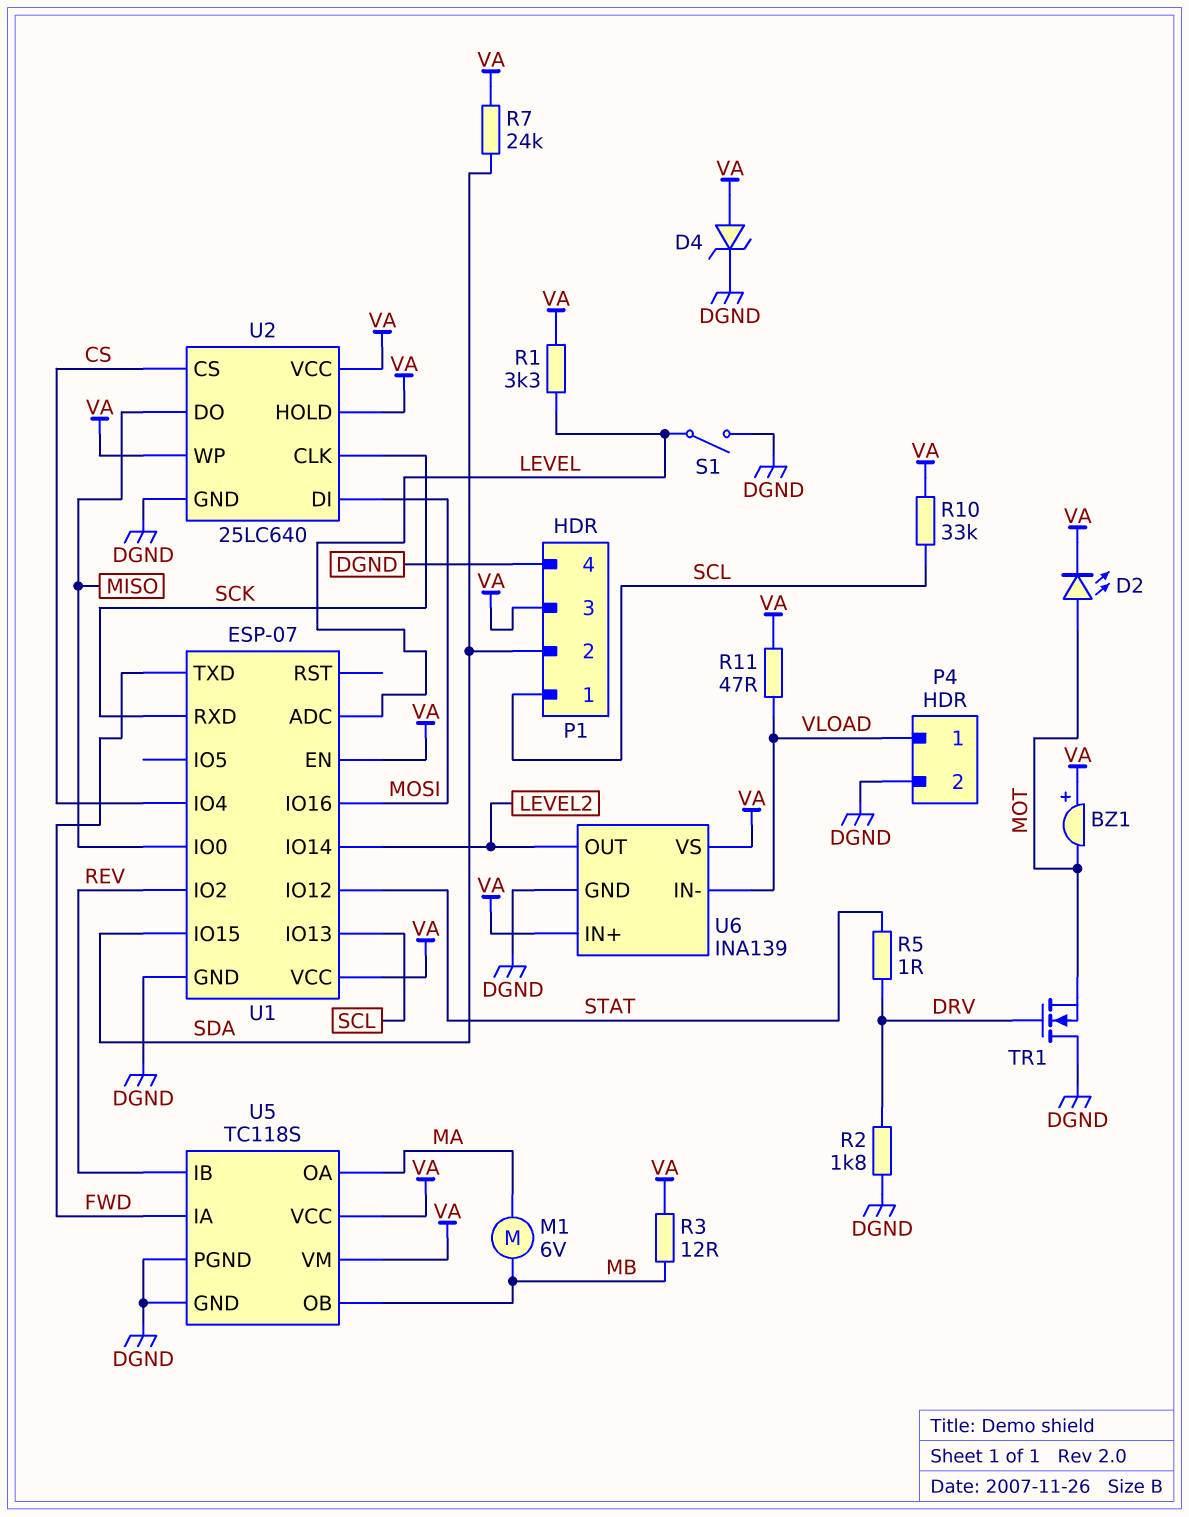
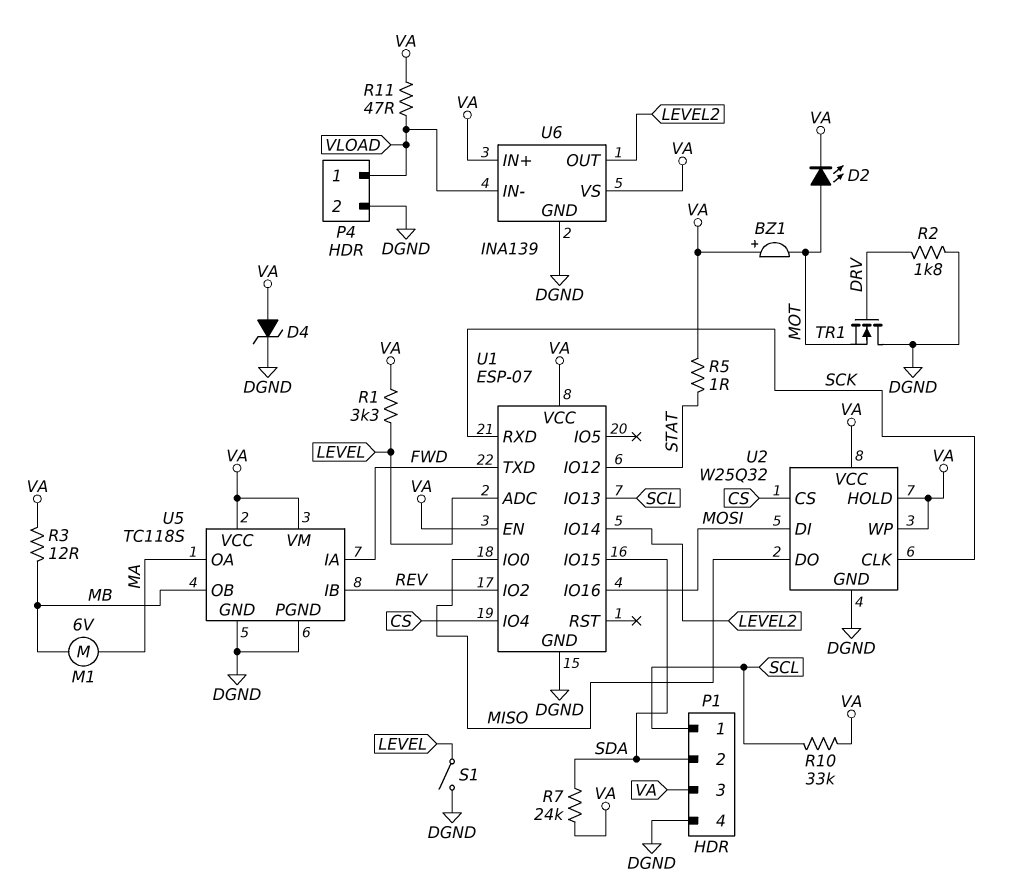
R5: 1 (DRV, STAT) -> 1 (STAT, VA)
U2: 25LC640 -> W25Q32

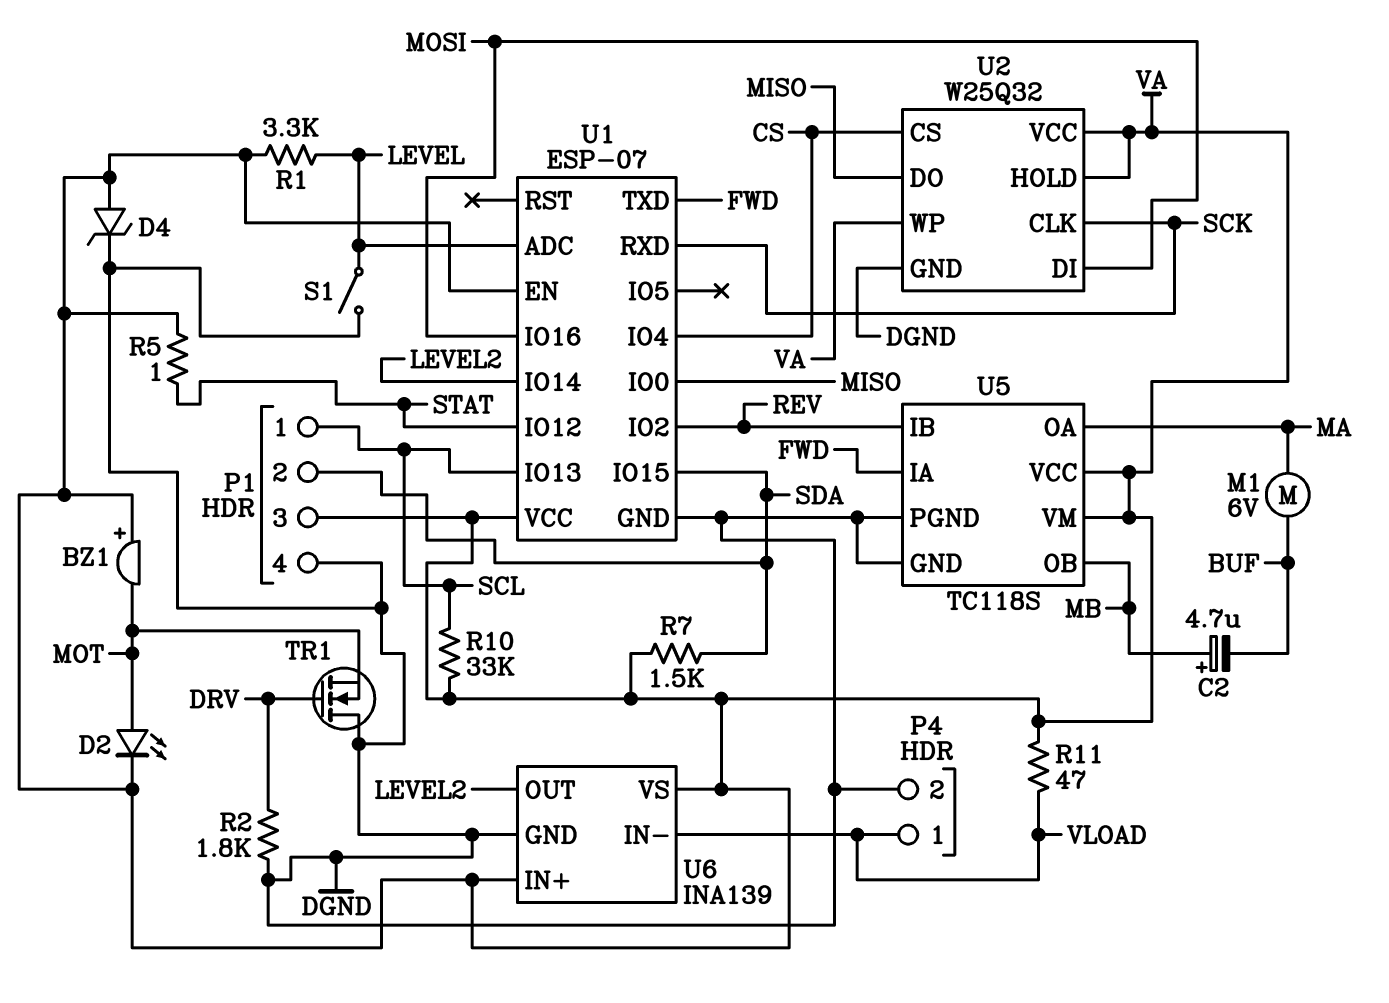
C2: none -> 4.7uF (plus MB, minus BUF)
M1: motor 6V (MA, MB) -> motor 6V (BUF, MA)
R3: 12 (MB, VA) -> none
R7: 24k (SDA, VA) -> 1.5k (SDA, VA)

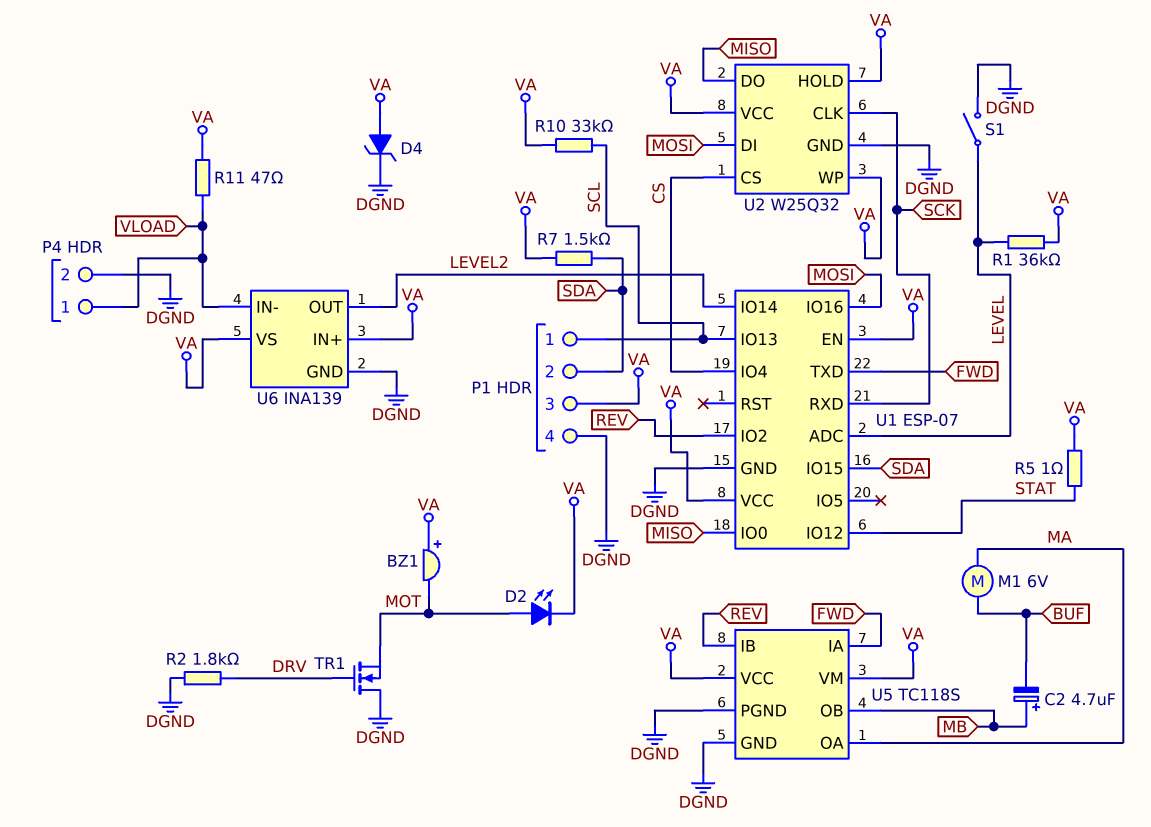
R1: 3.3k (LEVEL, VA) -> 36k (LEVEL, VA)

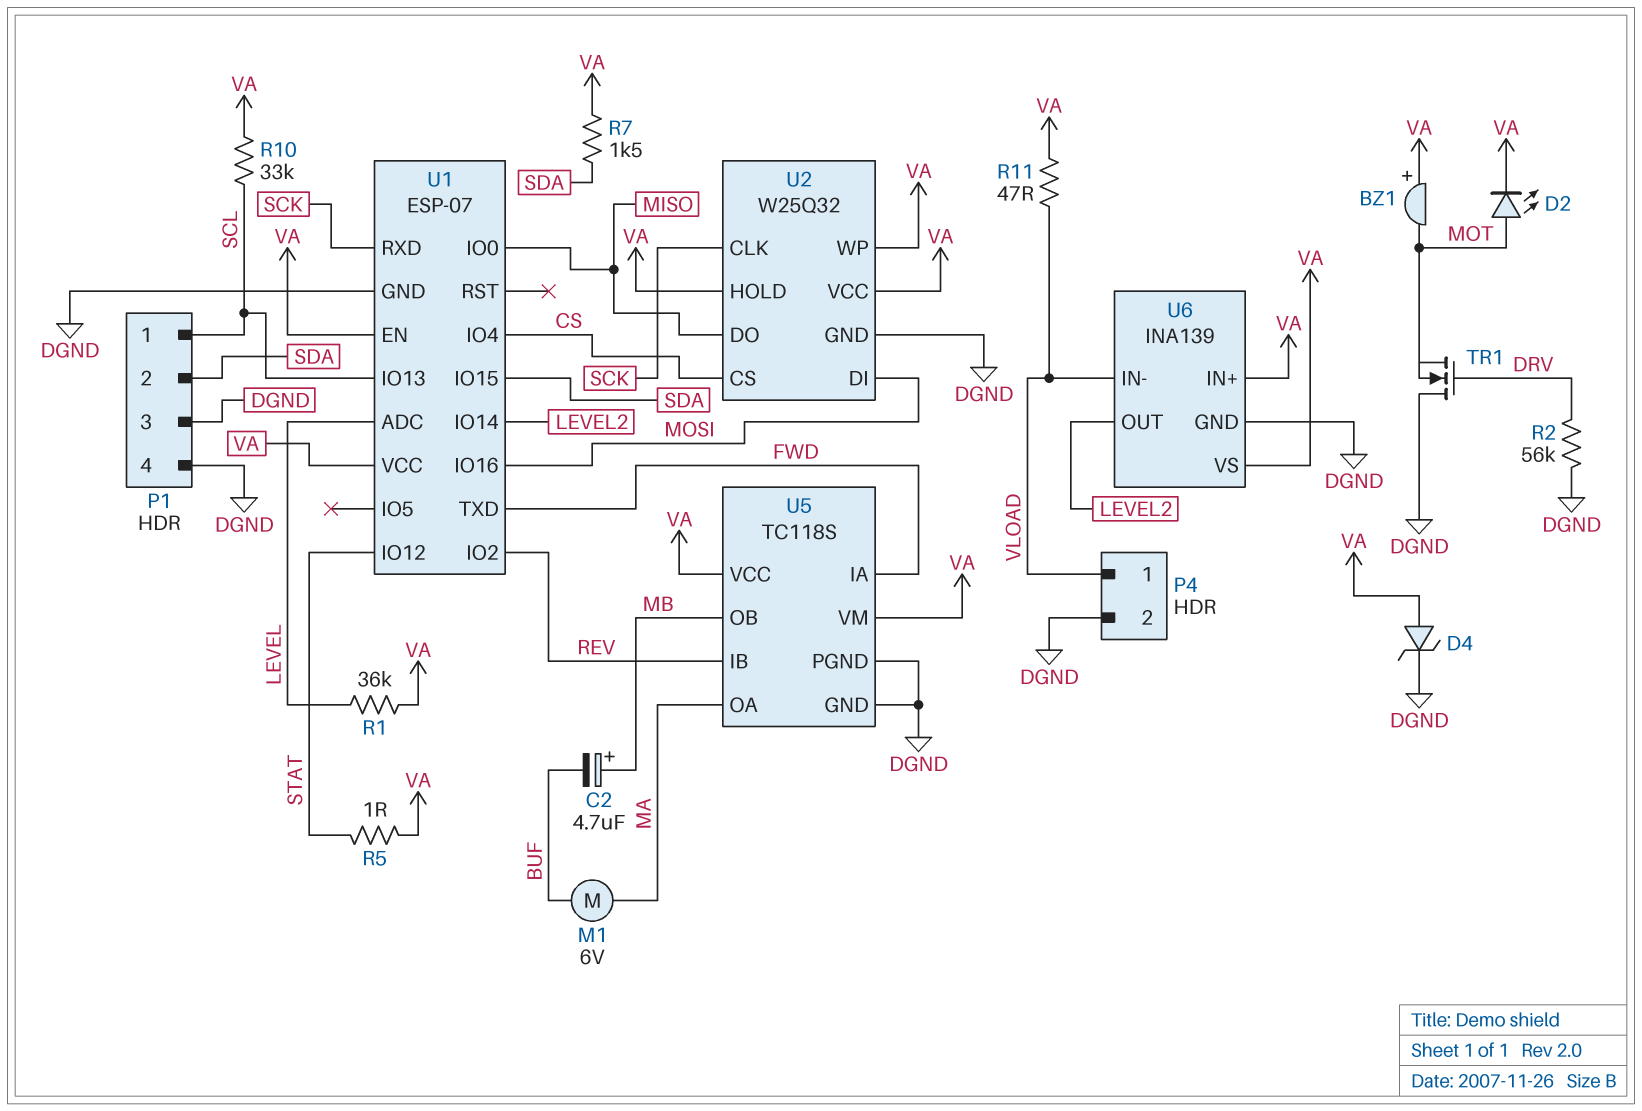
P1 pin 3: VA -> DGND
R2: 1.8k (DGND, DRV) -> 56k (DGND, DRV)
S1: switch (DGND, LEVEL) -> none

